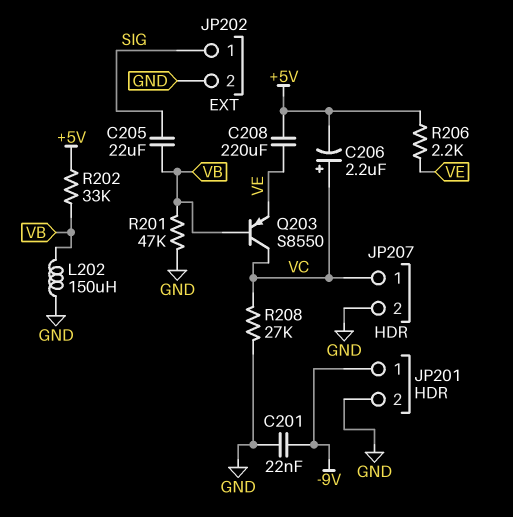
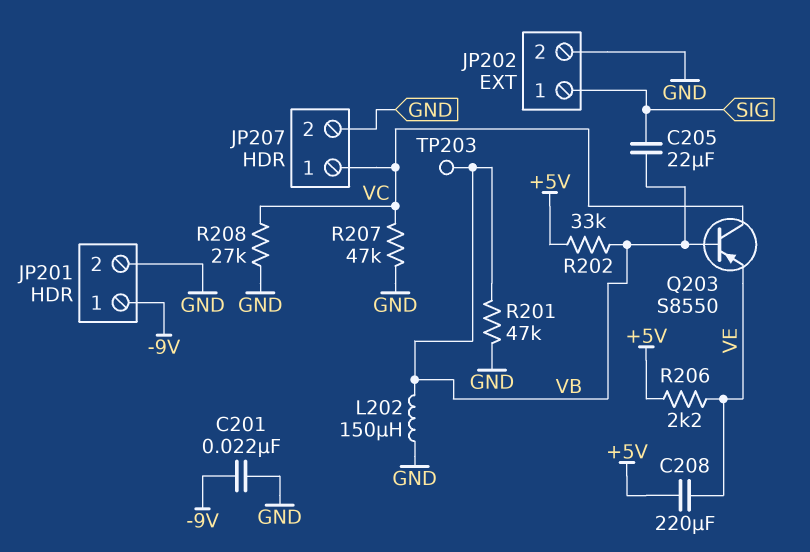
C206: 2.2uF (plus VC, minus +5V) -> none
R207: none -> 47k (GND, VC)
TP203: none -> test point (VB)

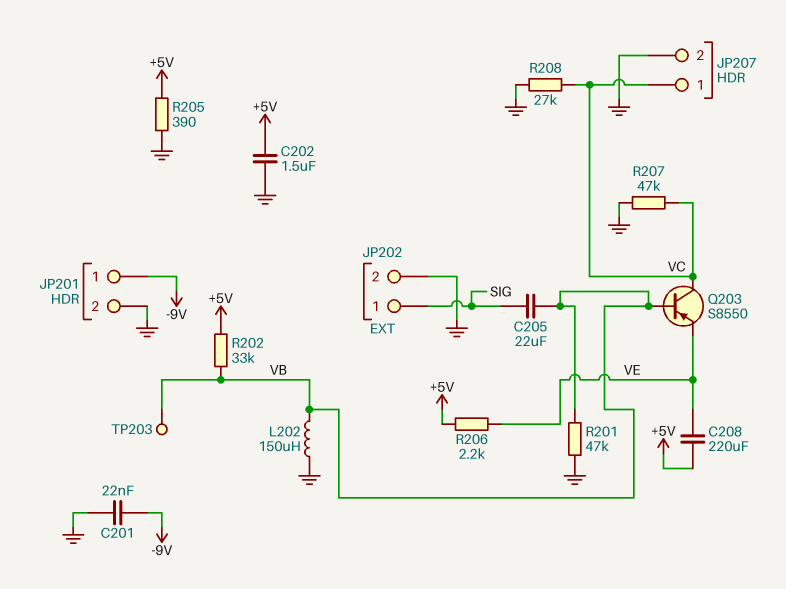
C202: none -> 1.5uF (+5V, GND)
R205: none -> 390 (+5V, GND)

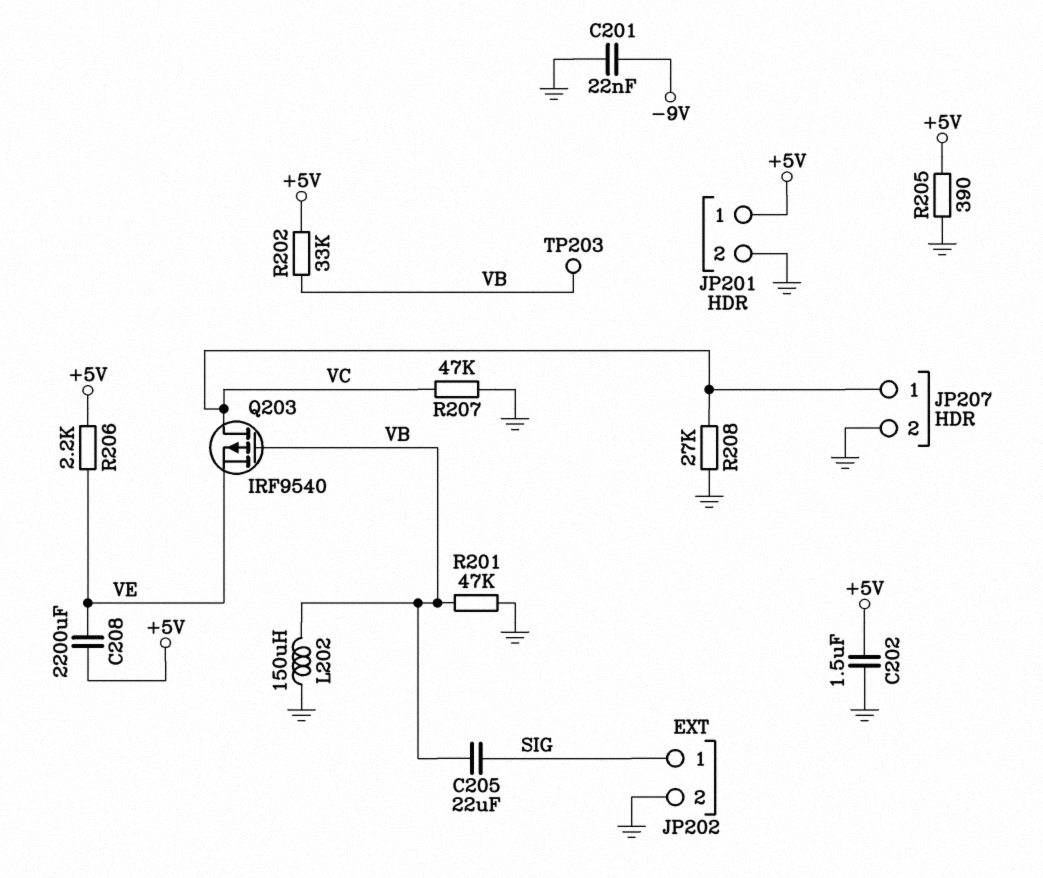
C208: 220uF (+5V, VE) -> 2200uF (+5V, VE)
JP201 pin 1: -9V -> +5V
Q203: PNP S8550 (B VB, C VC, E VE) -> PMOS IRF9540 (G VB, D VC, S VE)

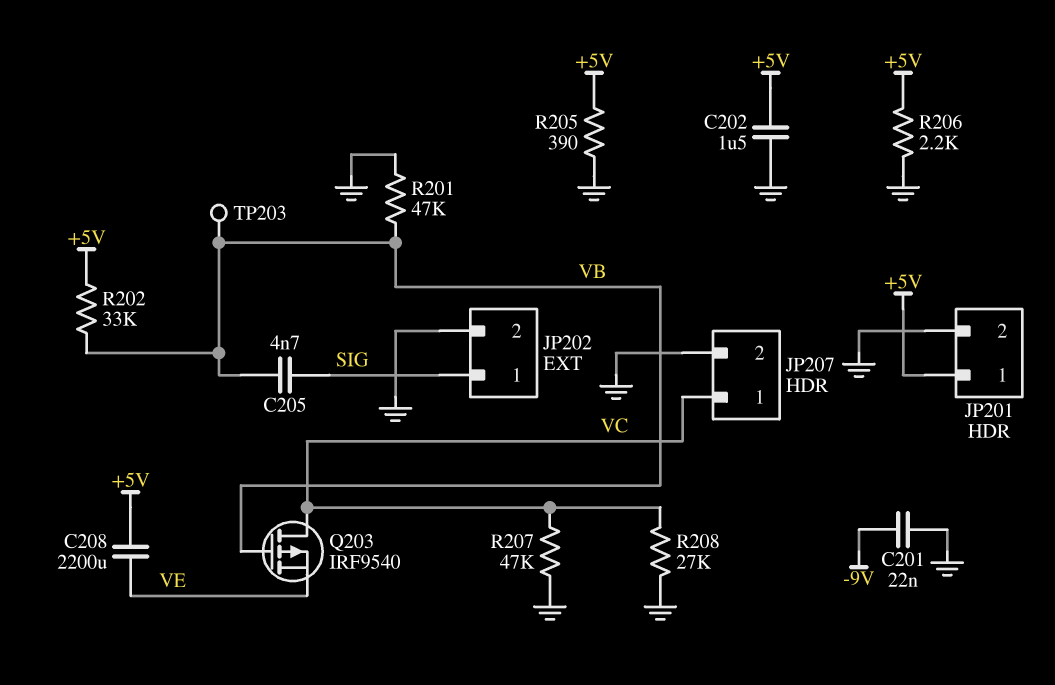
C205: 22uF (SIG, VB) -> 4.7nF (SIG, VB)
L202: 150uH (GND, VB) -> none
R206: 2.2k (+5V, VE) -> 2.2k (+5V, GND)

